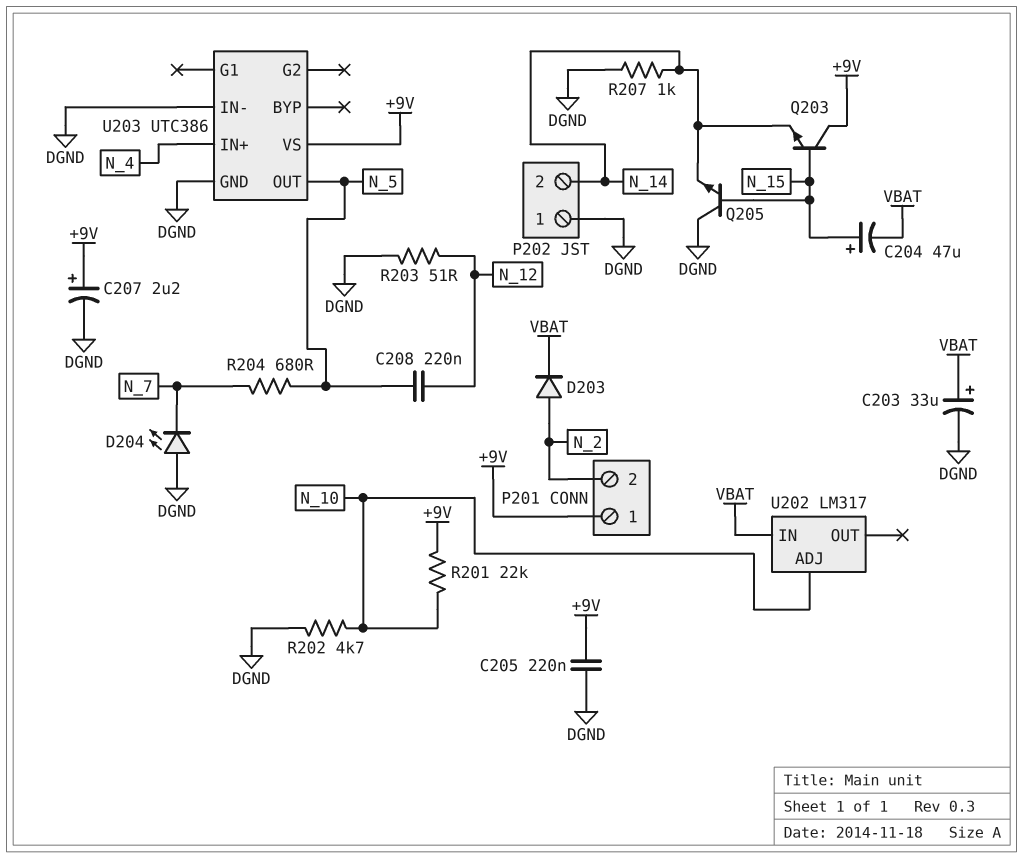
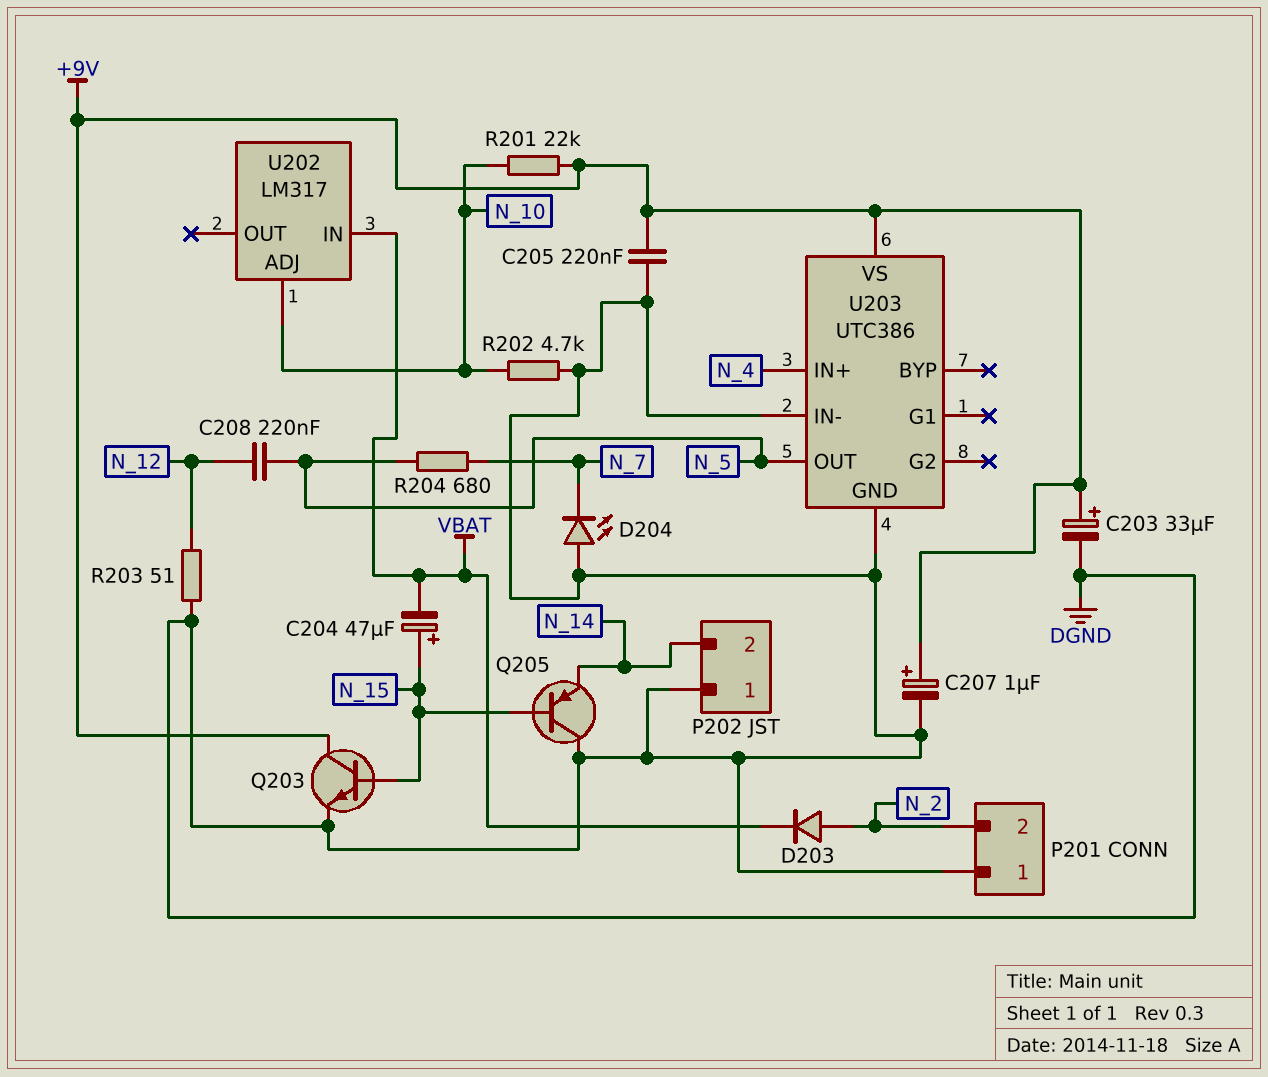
C203: 33uF (plus VBAT, minus DGND) -> 33uF (plus +9V, minus DGND)
C207: 2.2uF (plus +9V, minus DGND) -> 1uF (plus +9V, minus DGND)
P201 pin 1: +9V -> DGND
Q203: NPN (B N_15, C +9V, E N_14) -> NPN (B N_15, C +9V, E DGND)
Q205: NPN (B N_15, C DGND, E N_14) -> PNP (B N_15, C DGND, E N_14)
R207: 1k (DGND, N_14) -> none

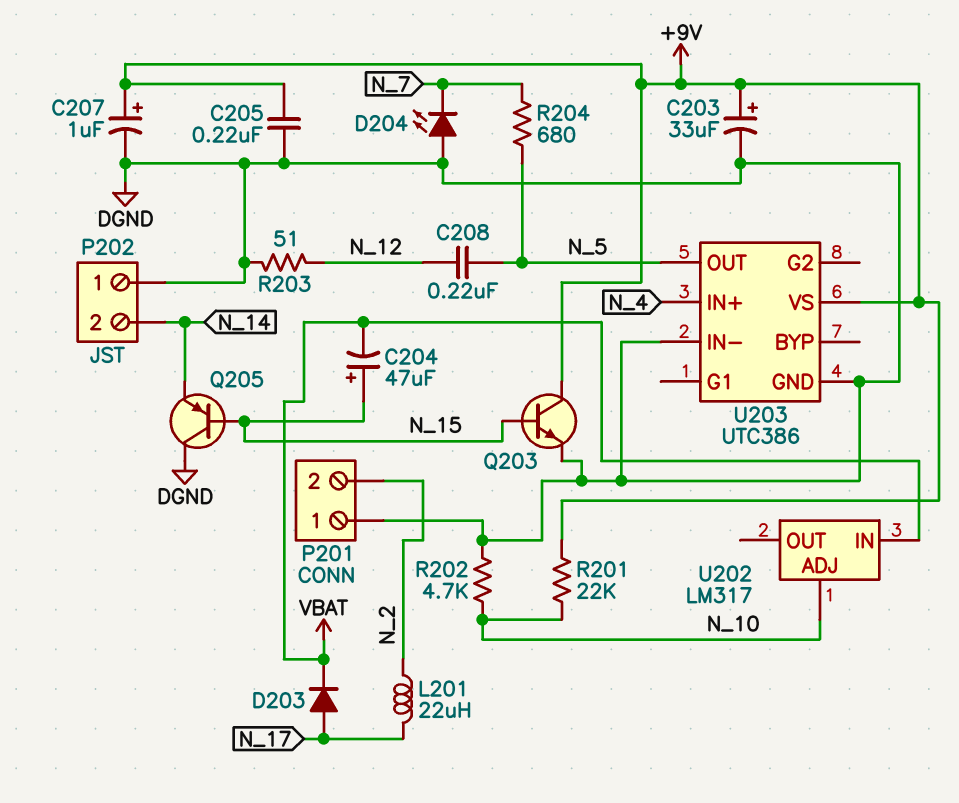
D203: diode (A N_2, K VBAT) -> diode (A N_17, K VBAT)
L201: none -> 22uH (N_2, N_17)

